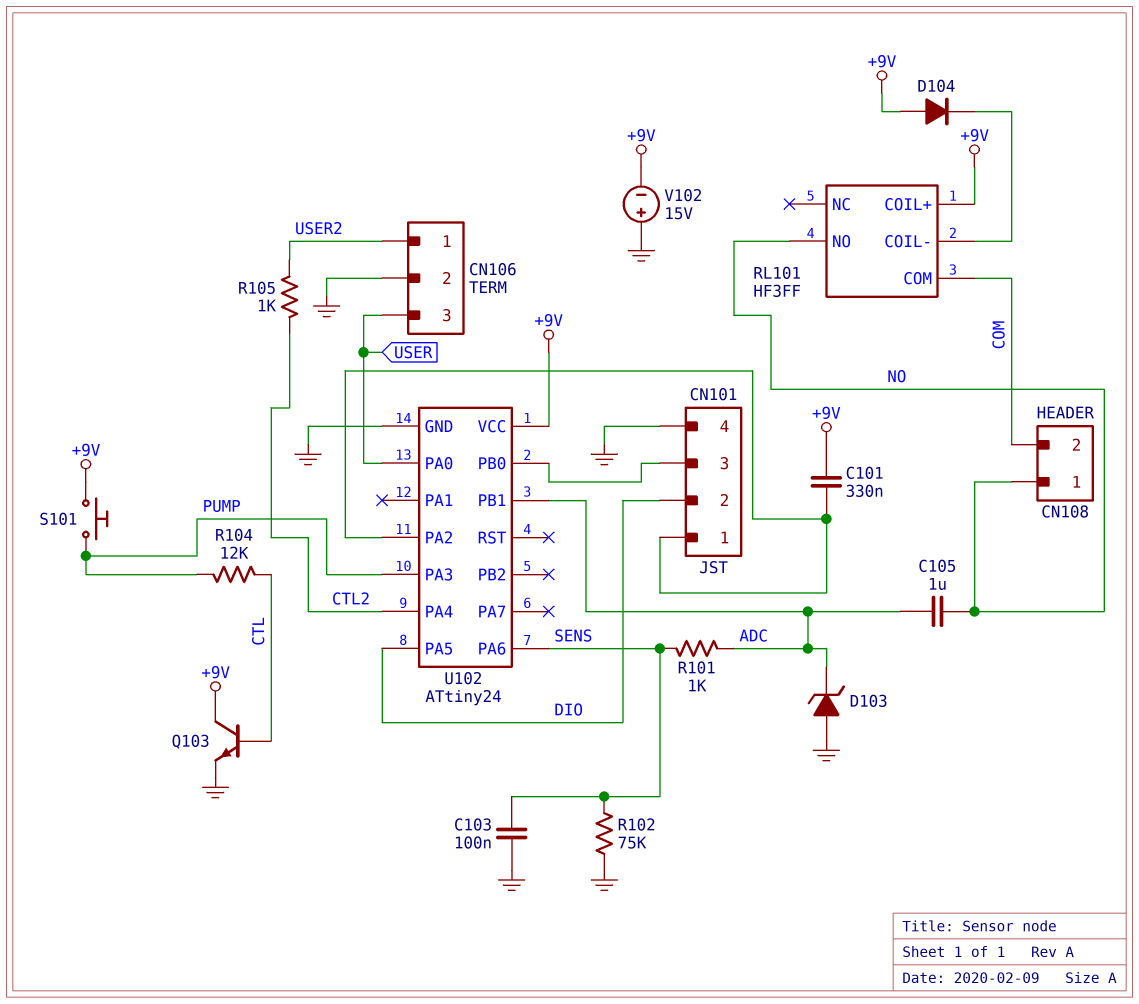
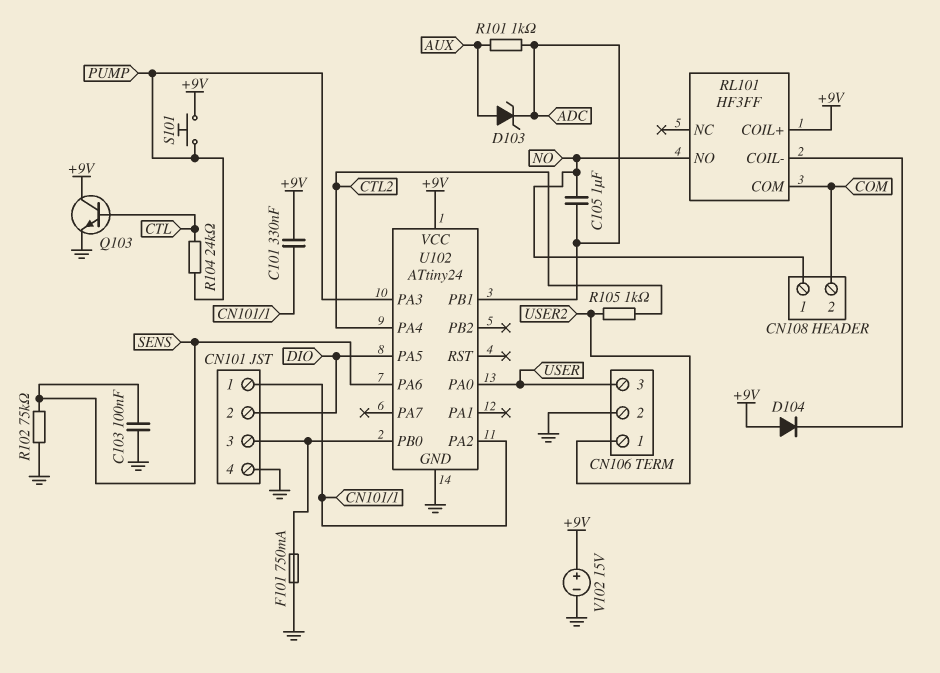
D103: zener (A GND, K ADC) -> zener (A AUX, K ADC)
F101: none -> 750mA (CN101/3, GND)
R101: 1k (ADC, SENS) -> 1k (ADC, AUX)
R104: 12k (CTL, PUMP) -> 24k (CTL, PUMP)
V102: 15V (plus GND, minus +9V) -> 15V (plus +9V, minus GND)

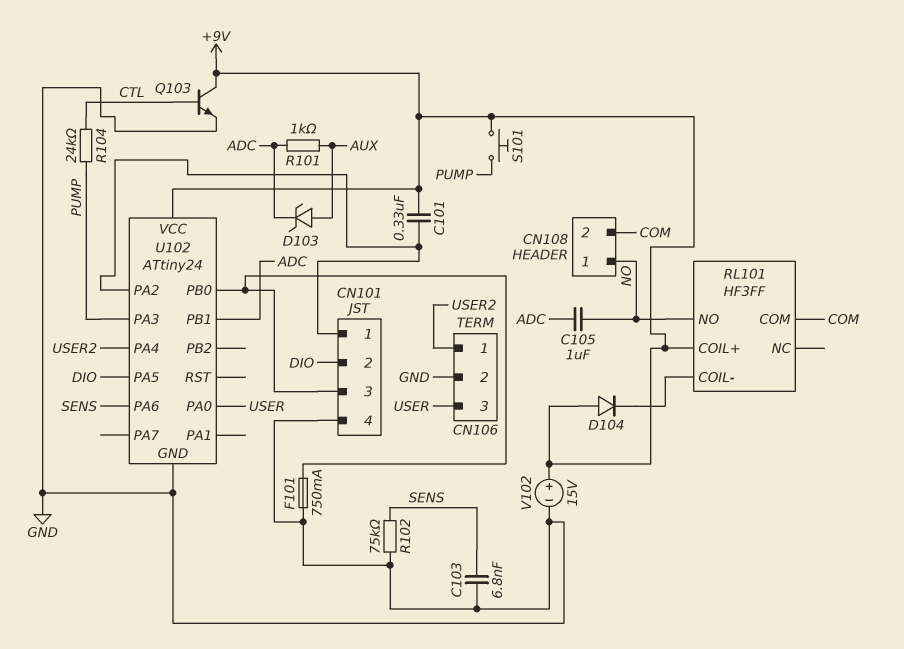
C103: 100nF (GND, SENS) -> 6.8nF (GND, SENS)
R105: 1k (CTL2, USER2) -> none
U102 pin PA4: CTL2 -> USER2

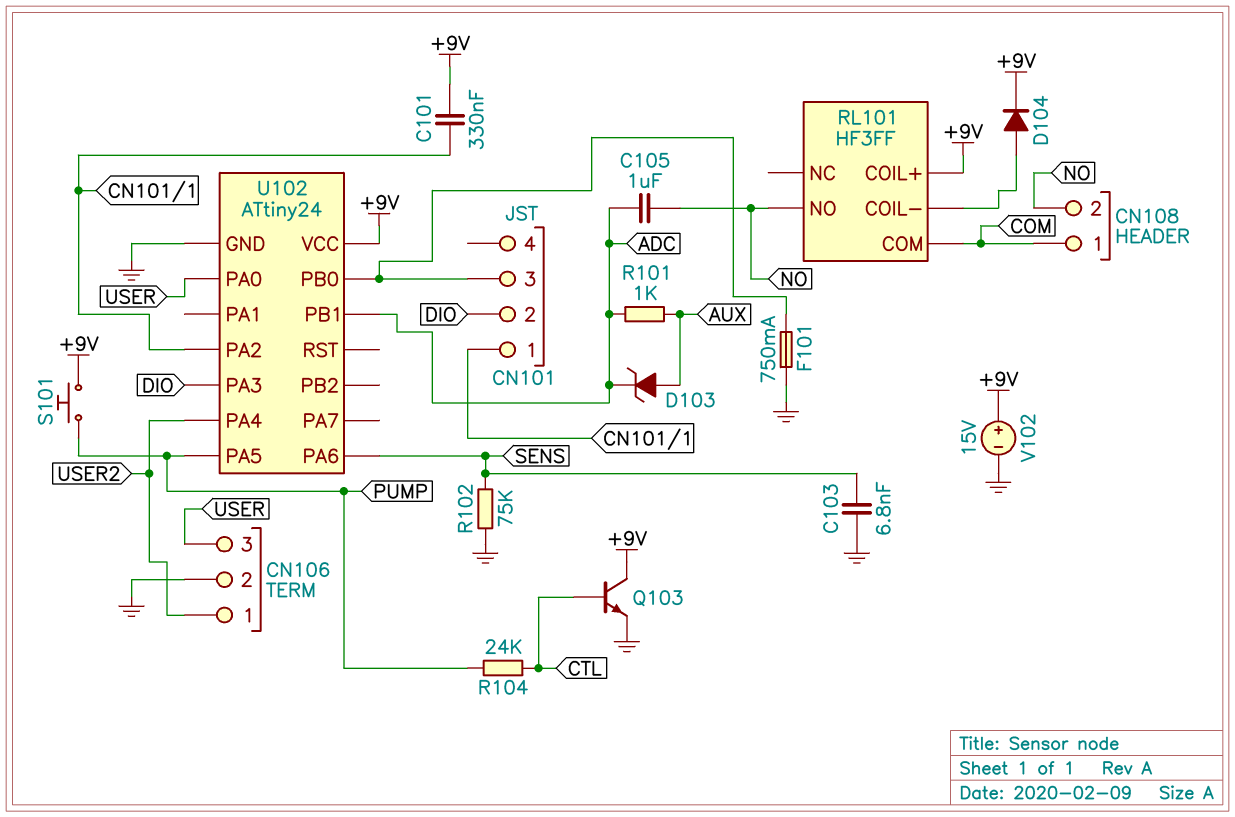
CN101 pin 4: GND -> none
CN108 pin 1: NO -> COM
CN108 pin 2: COM -> NO
D104: diode (A +9V, K RL101/COIL-) -> diode (A RL101/COIL-, K +9V)
U102 pin PA3: PUMP -> DIO
U102 pin PA5: DIO -> PUMP

